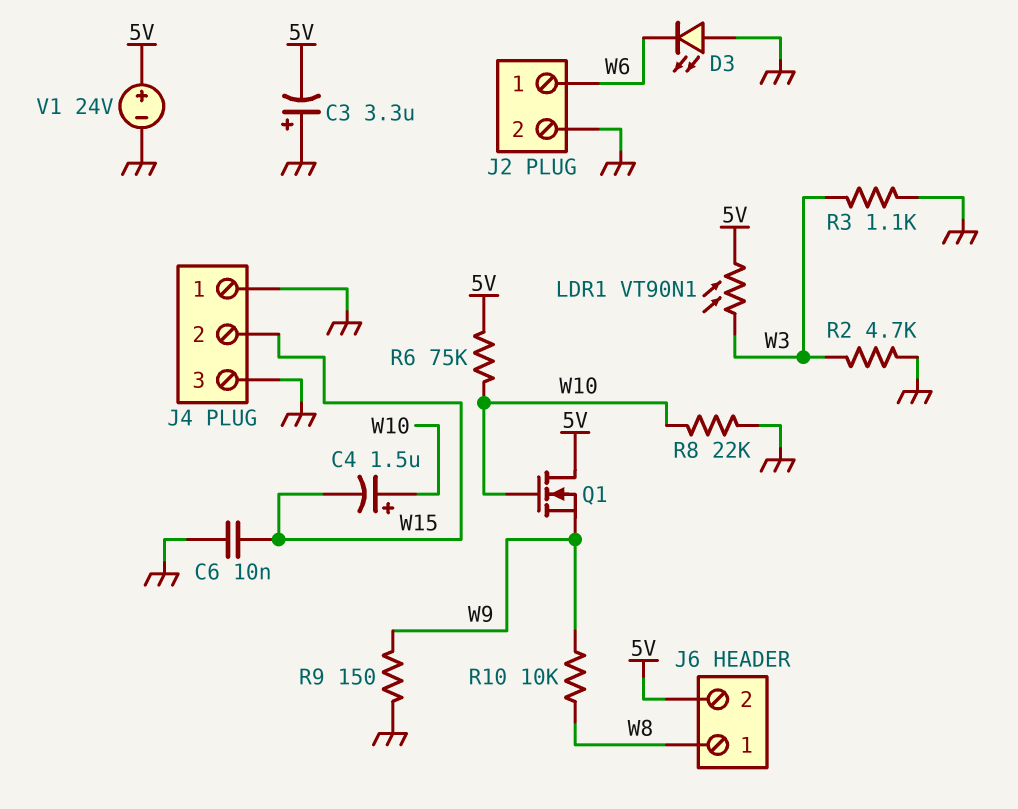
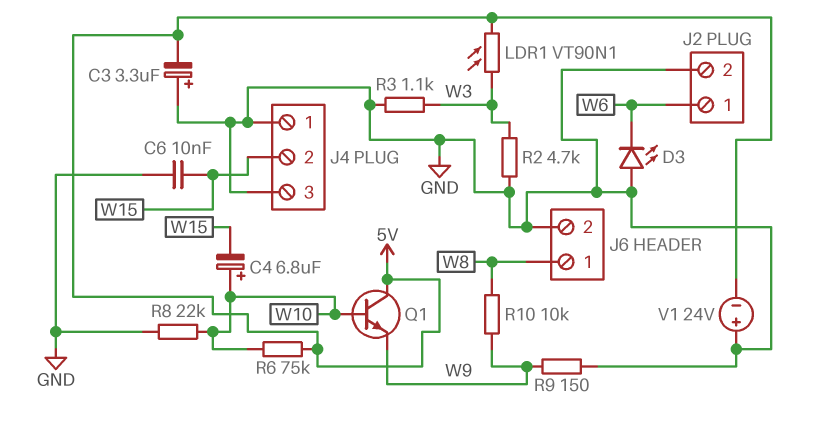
C4: 1.5uF (plus W10, minus W15) -> 6.8uF (plus W10, minus W15)
J6 pin 2: 5V -> GND
Q1: NMOS (G W10, D 5V, S W9) -> NPN (B W10, C 5V, E W9)
V1: 24V (plus 5V, minus GND) -> 24V (plus GND, minus 5V)

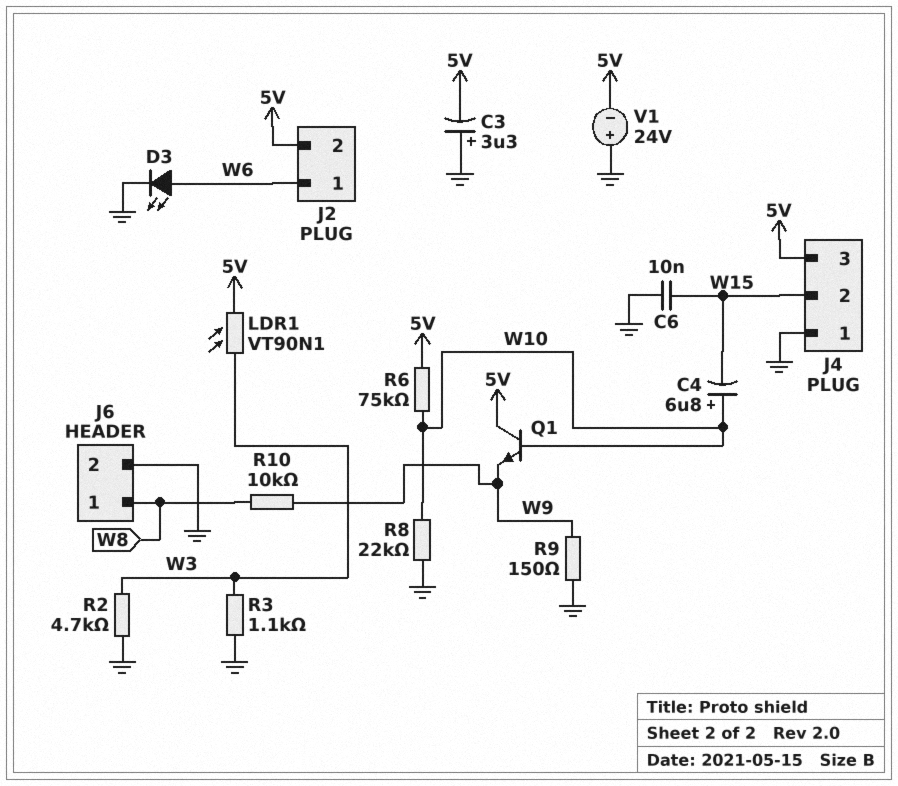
D3: LED (A GND, K W6) -> LED (A W6, K GND)
J2 pin 2: GND -> 5V
J4 pin 3: GND -> 5V

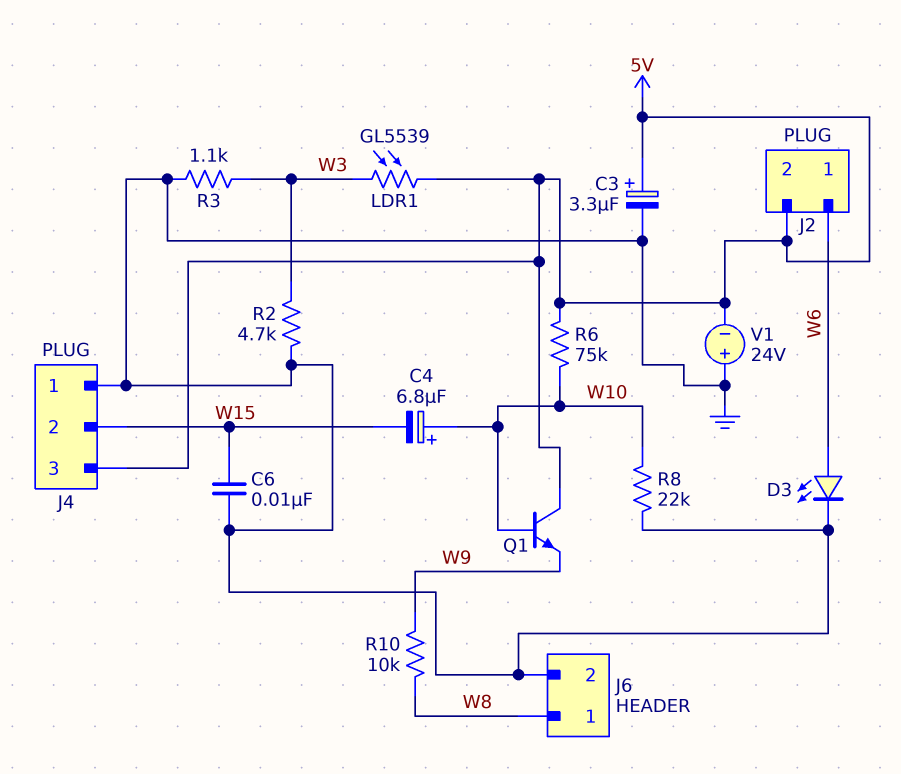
C3: 3.3uF (plus GND, minus 5V) -> 3.3uF (plus 5V, minus GND)
LDR1: VT90N1 (5V, W3) -> GL5539 (5V, W3)
R9: 150 (GND, W9) -> none

